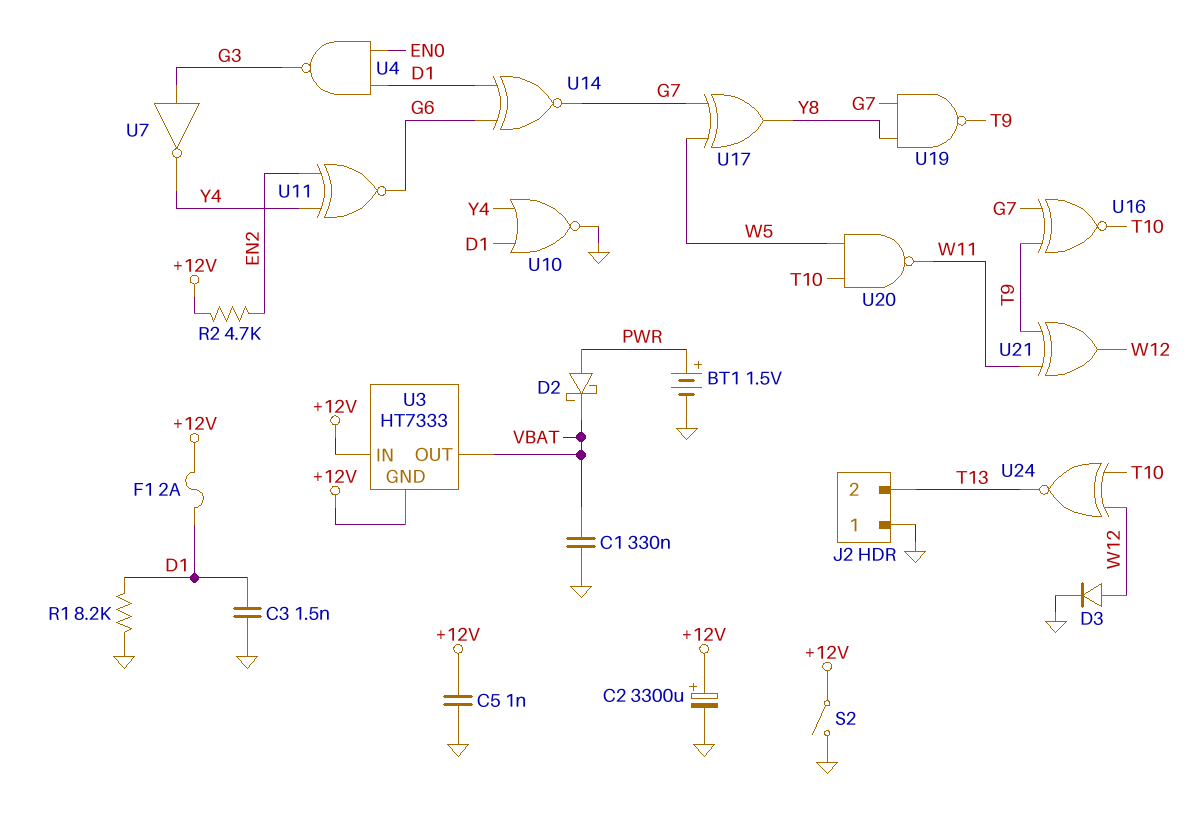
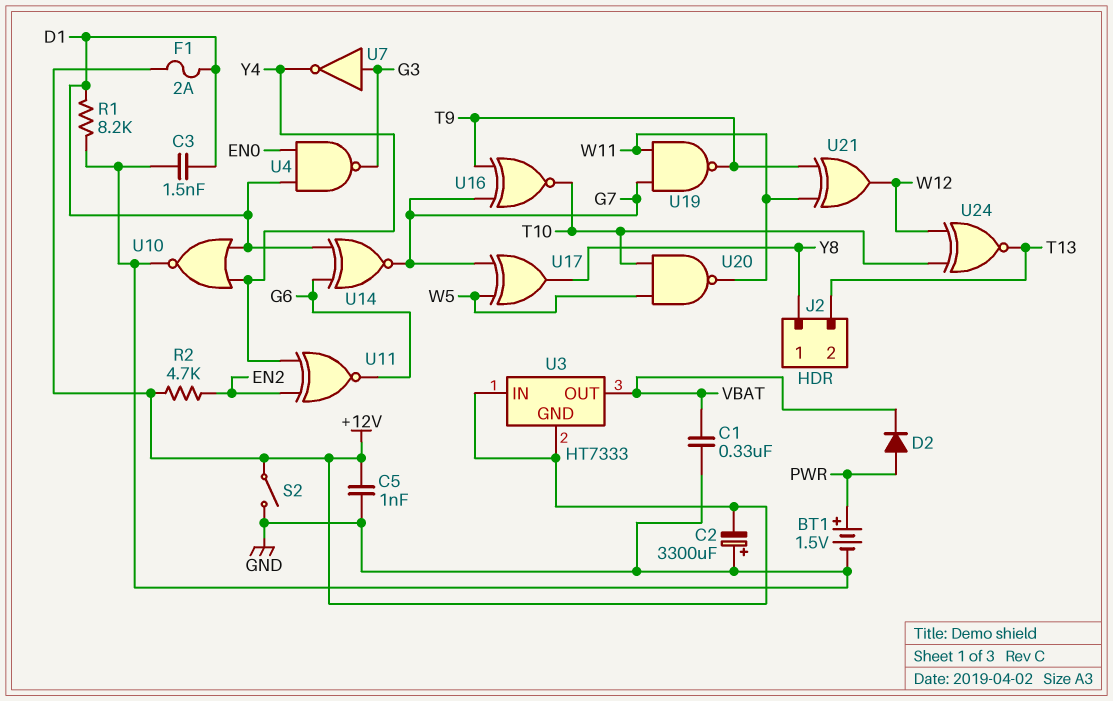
C2: 3300uF (plus +12V, minus GND) -> 3300uF (plus GND, minus +12V)
D2: schottky (A PWR, K VBAT) -> diode (A PWR, K VBAT)
D3: diode (A W12, K GND) -> none
J2 pin 1: GND -> Y8
U19: NAND (in G7, in Y8, out T9) -> NAND (in G7, in W11, out T9)

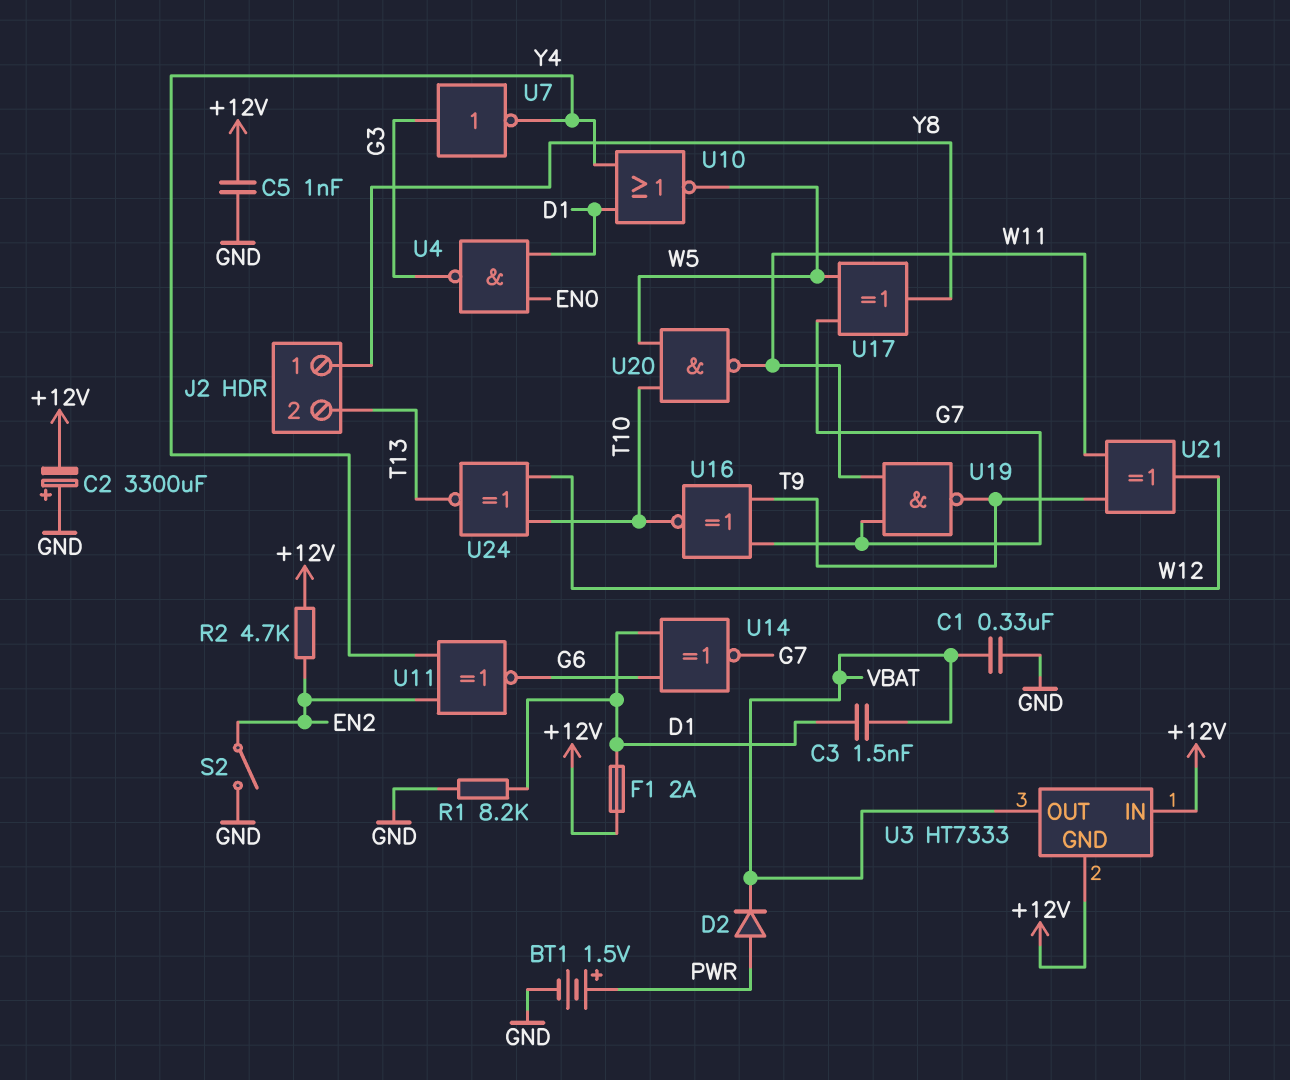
C3: 1.5nF (D1, GND) -> 1.5nF (D1, VBAT)
S2: switch (+12V, GND) -> switch (EN2, GND)
U10: NOR (in D1, in Y4, out GND) -> NOR (in D1, in Y4, out W5)

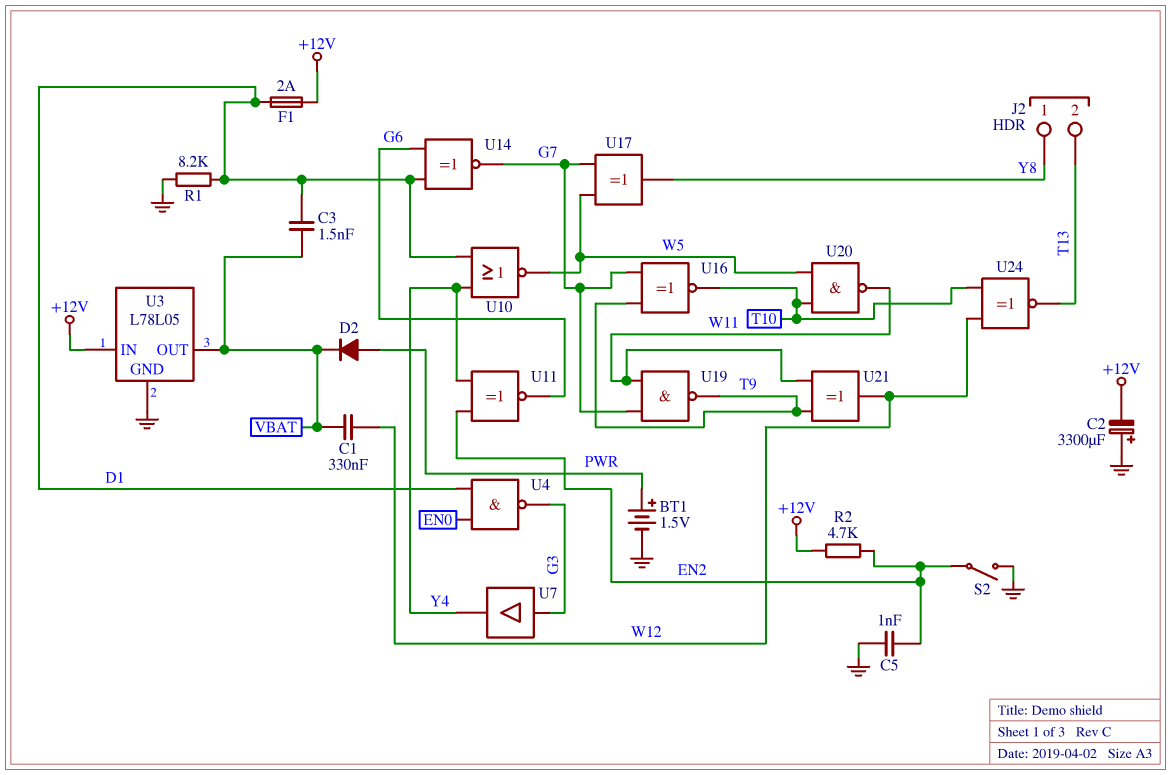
C1: 330nF (GND, VBAT) -> 330nF (VBAT, W12)
C5: 1nF (+12V, GND) -> 1nF (EN2, GND)
U3: HT7333 -> L78L05
U3 pin GND: +12V -> GND
U7: NOT (in G3, out Y4) -> buffer (in G3, out Y4)

